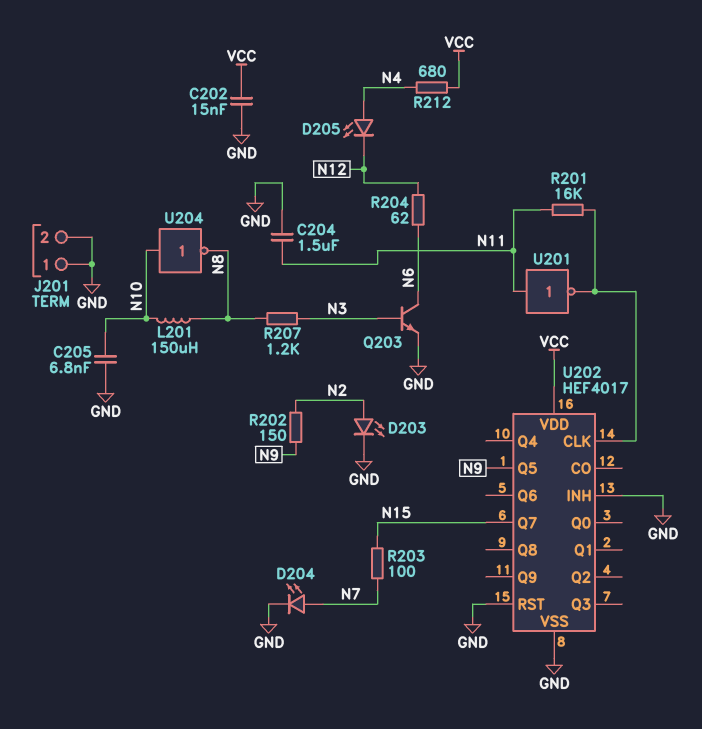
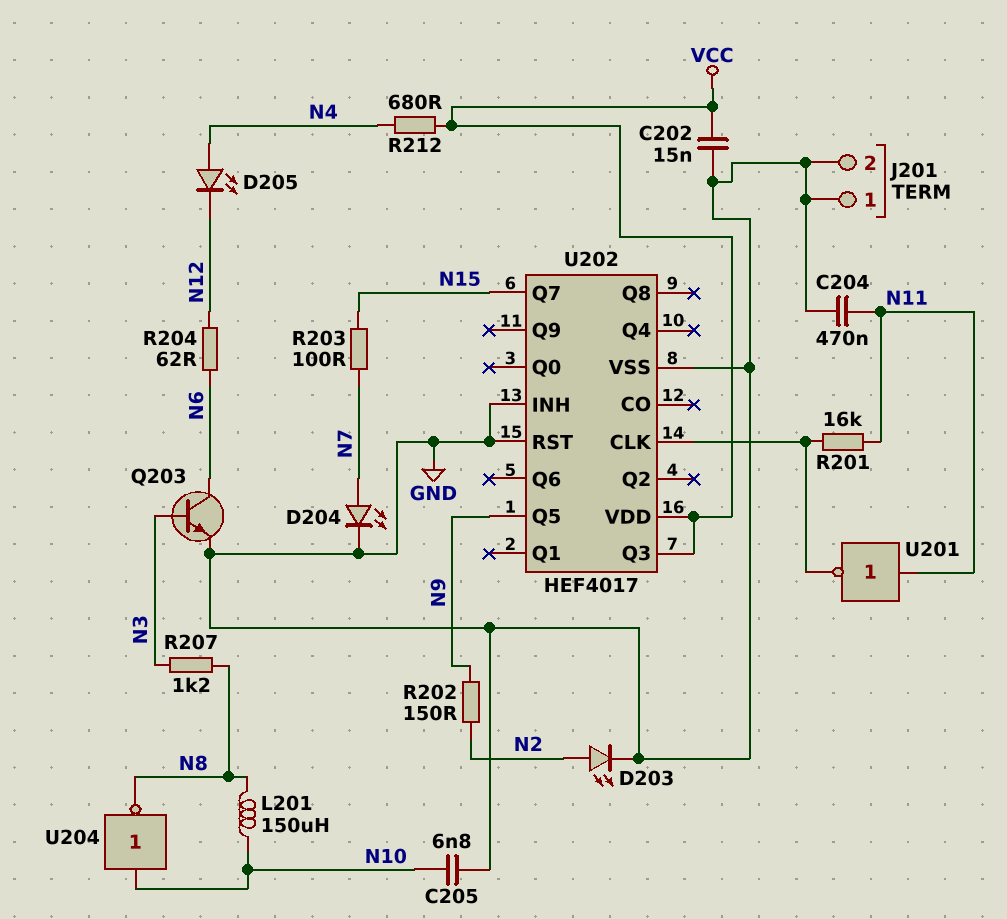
C204: 1.5uF (GND, N11) -> 470nF (GND, N11)
U202 pin Q3: none -> VCC

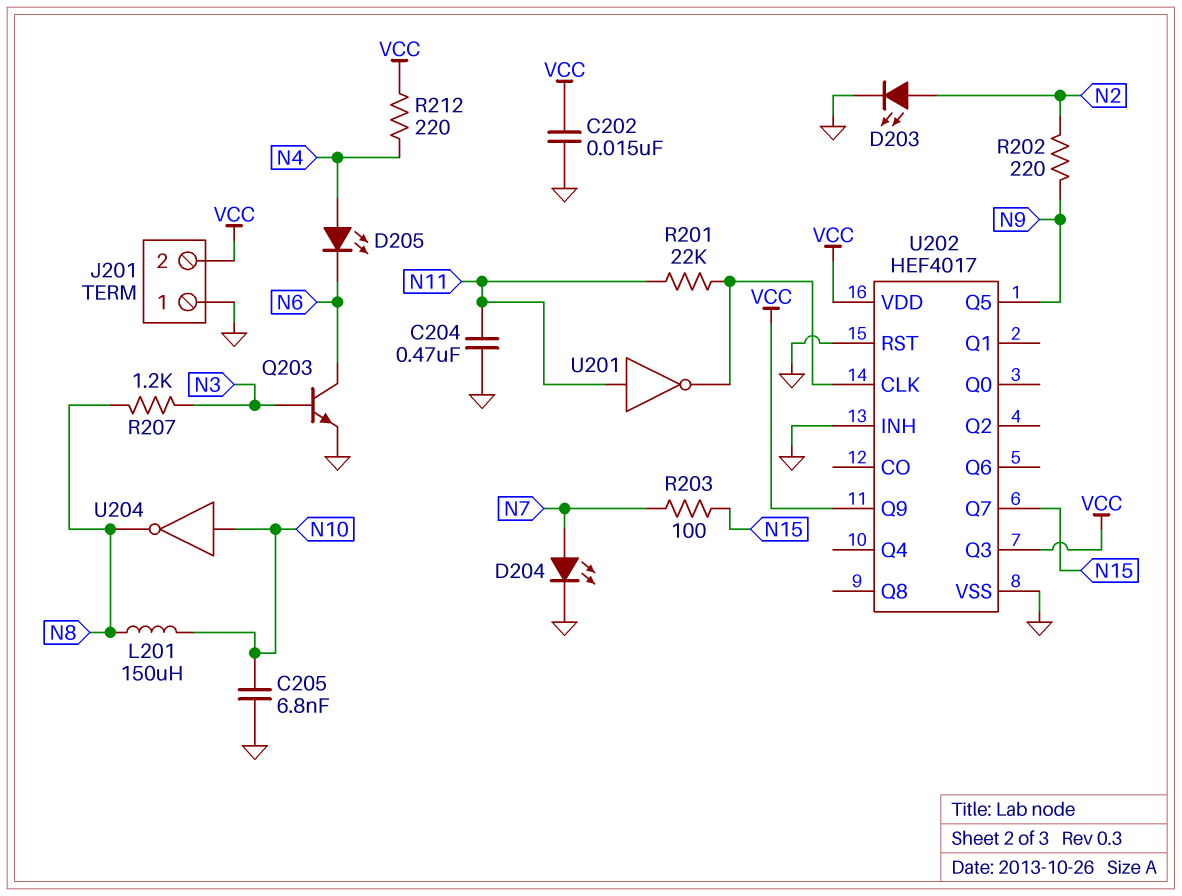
D205: LED (A N4, K N12) -> LED (A N4, K N6)
J201 pin 2: GND -> VCC
R201: 16k (N11, U202/CLK) -> 22k (N11, U202/CLK)
R202: 150 (N2, N9) -> 220 (N2, N9)
R204: 62 (N6, N12) -> none
R212: 680 (N4, VCC) -> 220 (N4, VCC)
U202 pin Q9: none -> VCC

